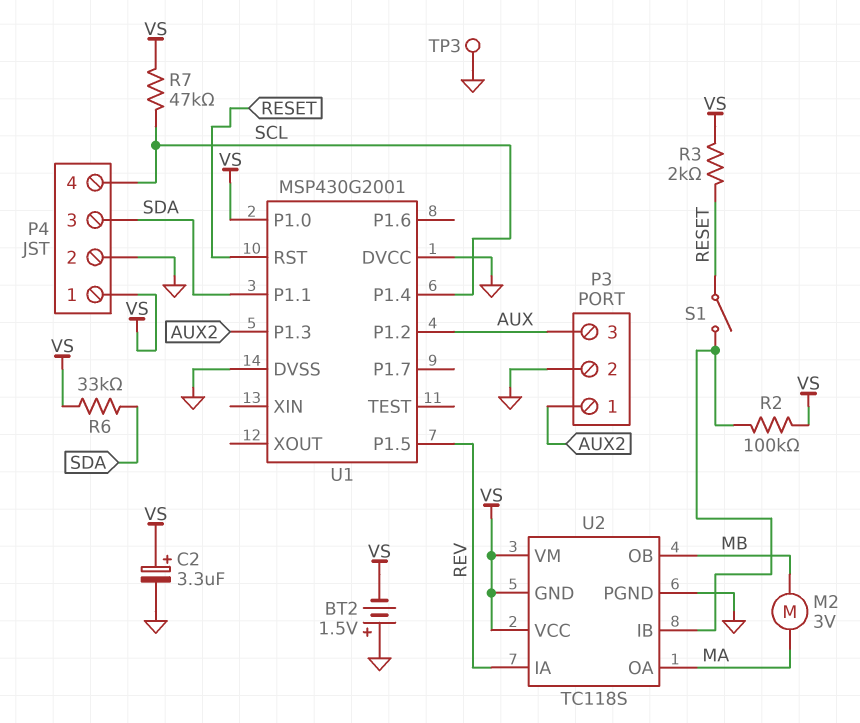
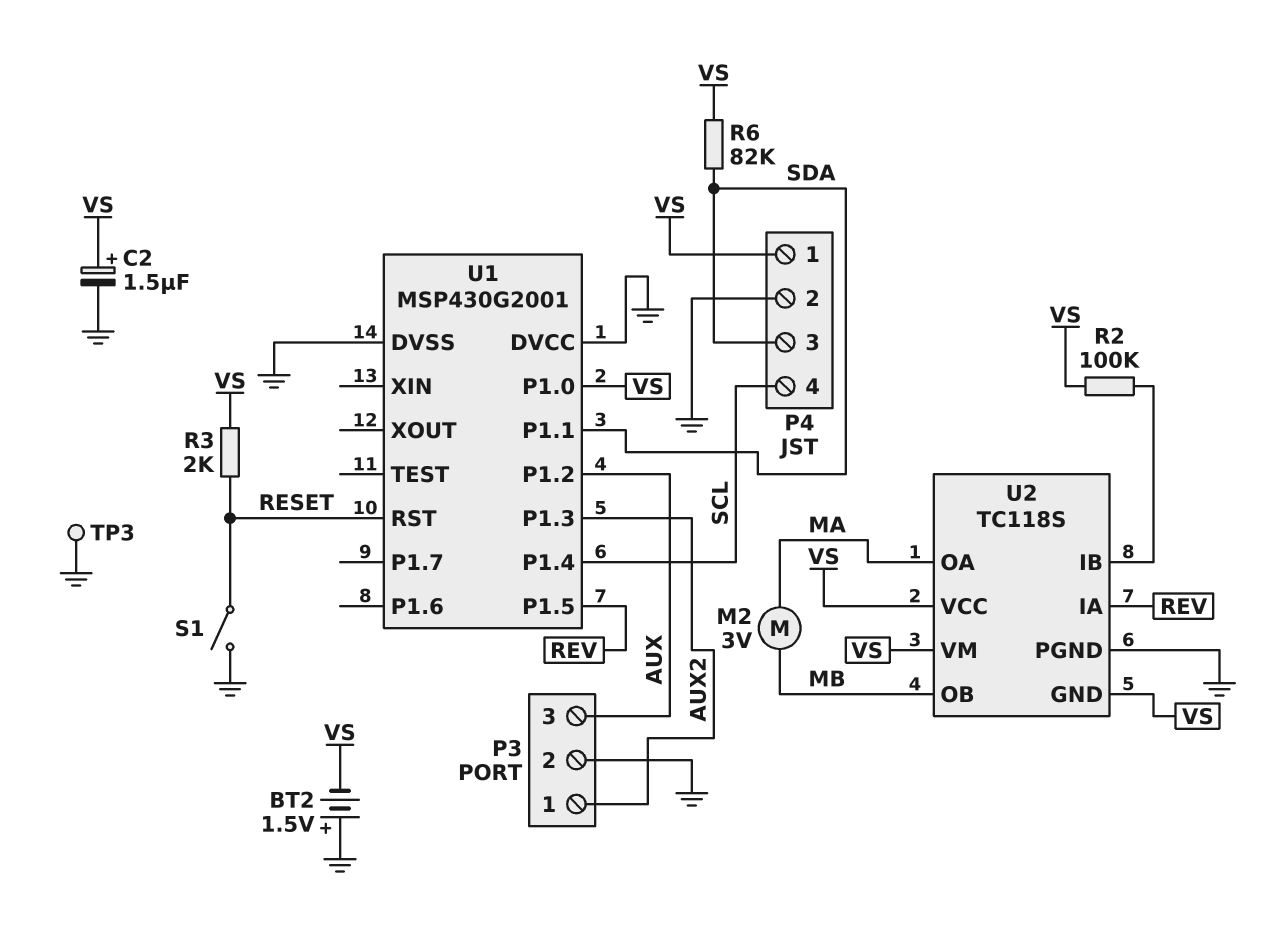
C2: 3.3uF (plus VS, minus GND) -> 1.5uF (plus VS, minus GND)
R6: 33k (SDA, VS) -> 82k (SDA, VS)
R7: 47k (SCL, VS) -> none
S1: switch (RESET, U2/IB) -> switch (GND, RESET)

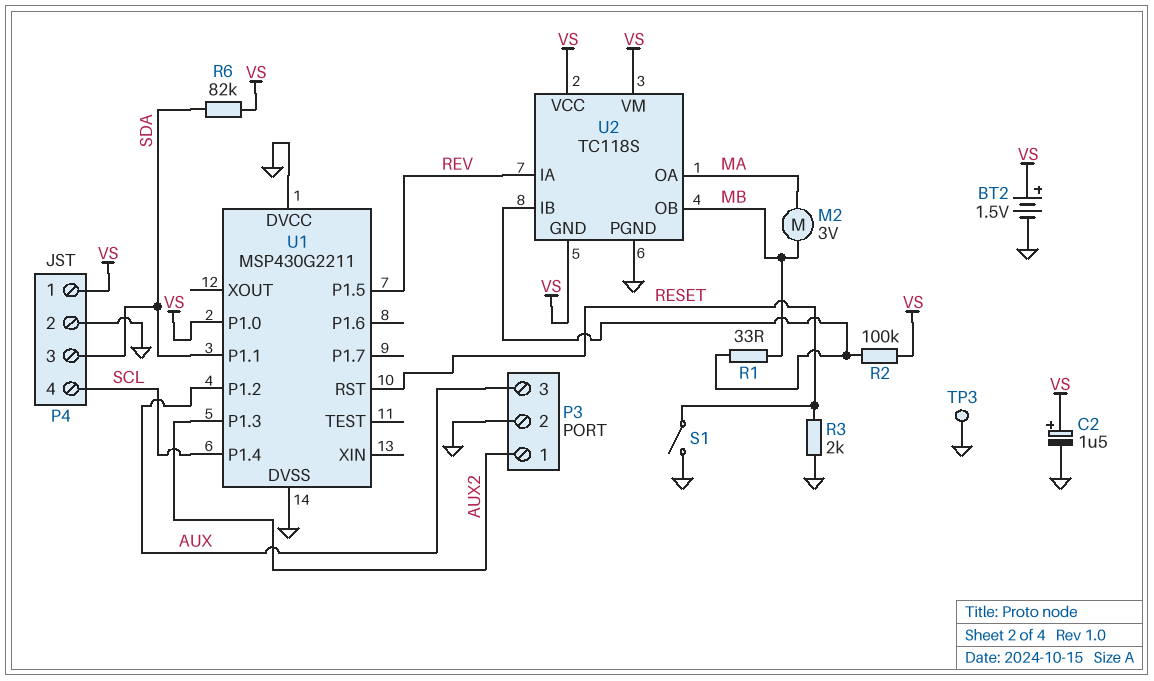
BT2: 1.5V (plus GND, minus VS) -> 1.5V (plus VS, minus GND)
R1: none -> 33 (MB, U2/IB)
R3: 2k (RESET, VS) -> 2k (GND, RESET)
U1: MSP430G2001 -> MSP430G2211

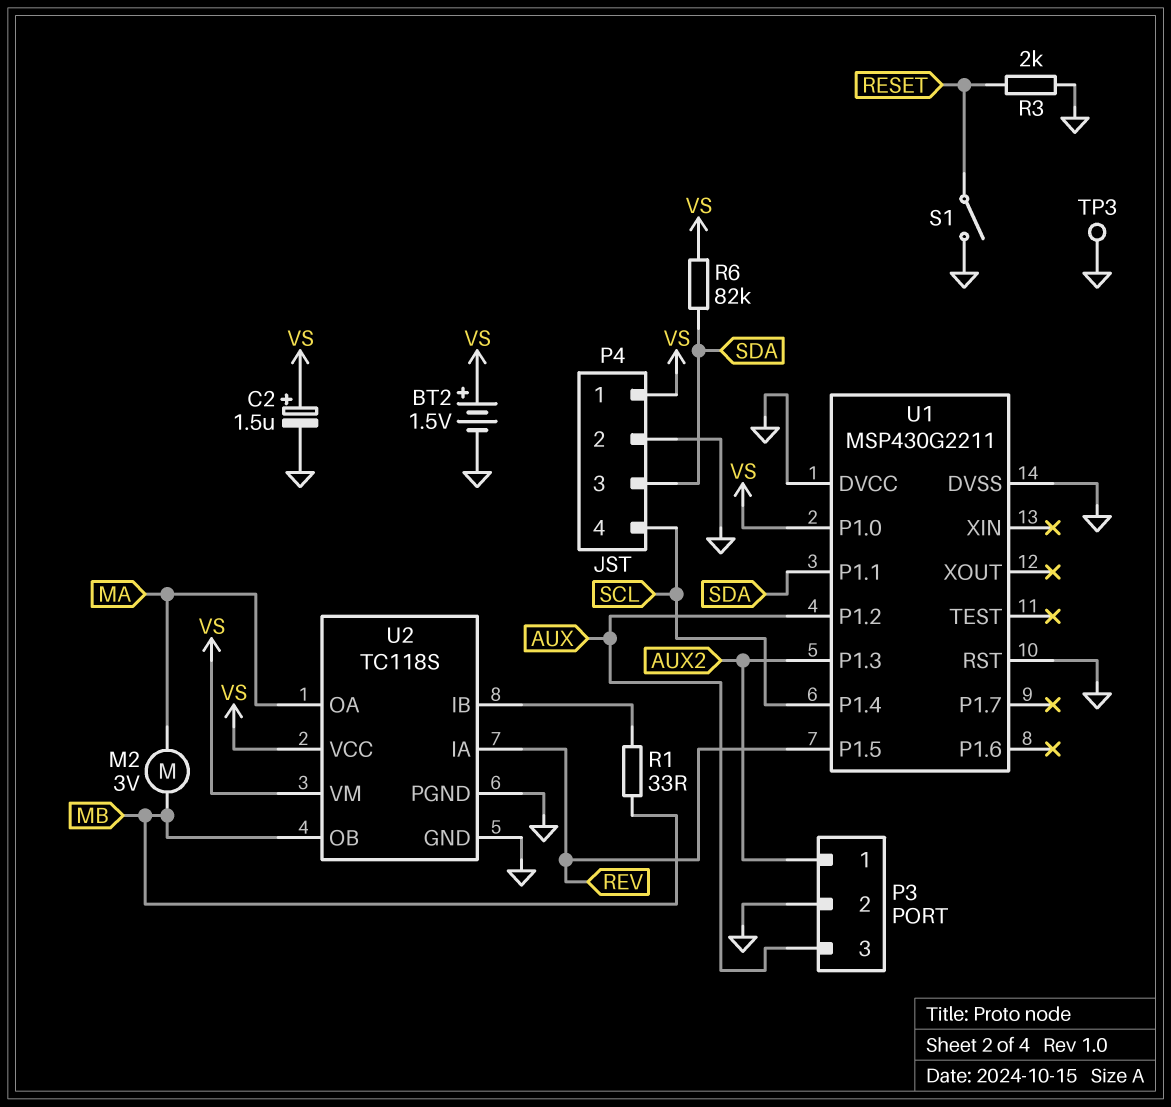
R2: 100k (U2/IB, VS) -> none
U1 pin RST: RESET -> GND
U2 pin GND: VS -> GND

